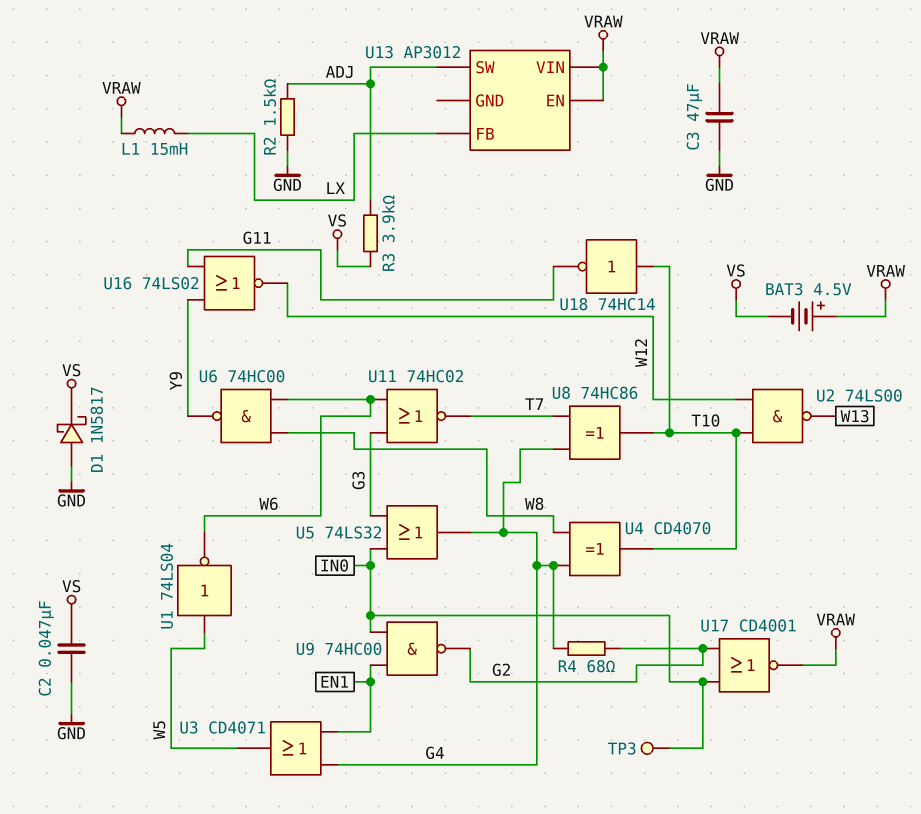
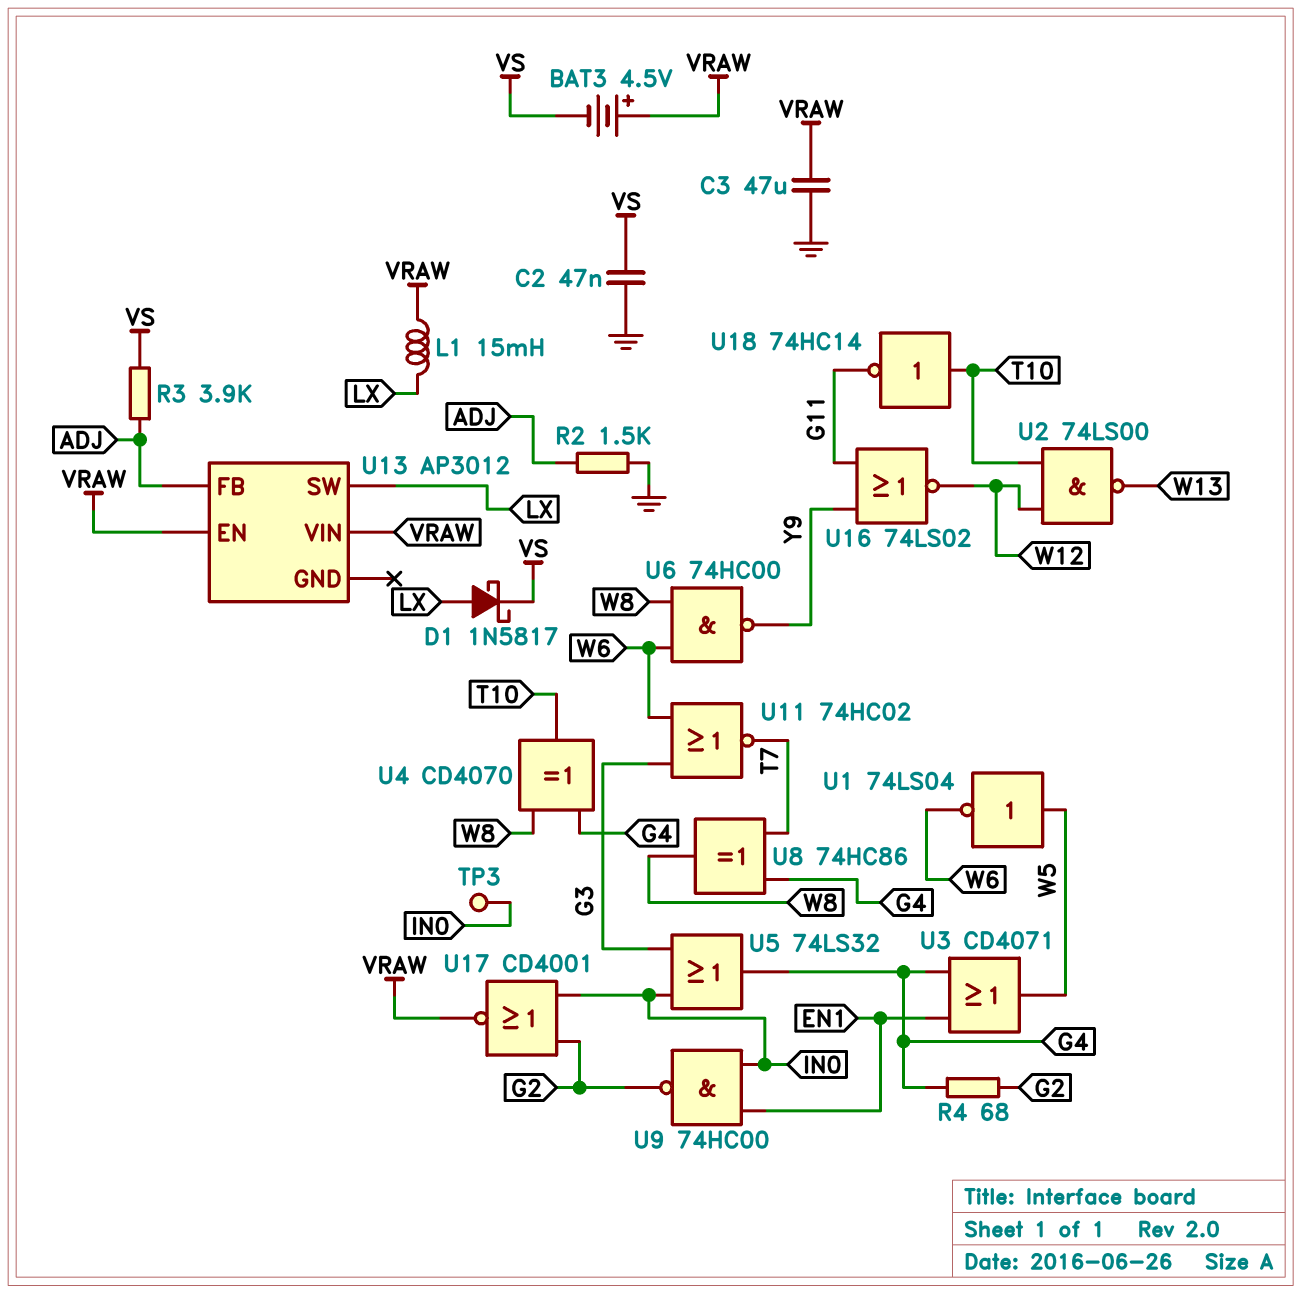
D1: schottky 1N5817 (A GND, K VS) -> schottky 1N5817 (A LX, K VS)
U8: XOR 74HC86 (in G4, in T7, out T10) -> XOR 74HC86 (in G4, in T7, out W8)
U13 pin FB: LX -> ADJ
U13 pin SW: ADJ -> LX

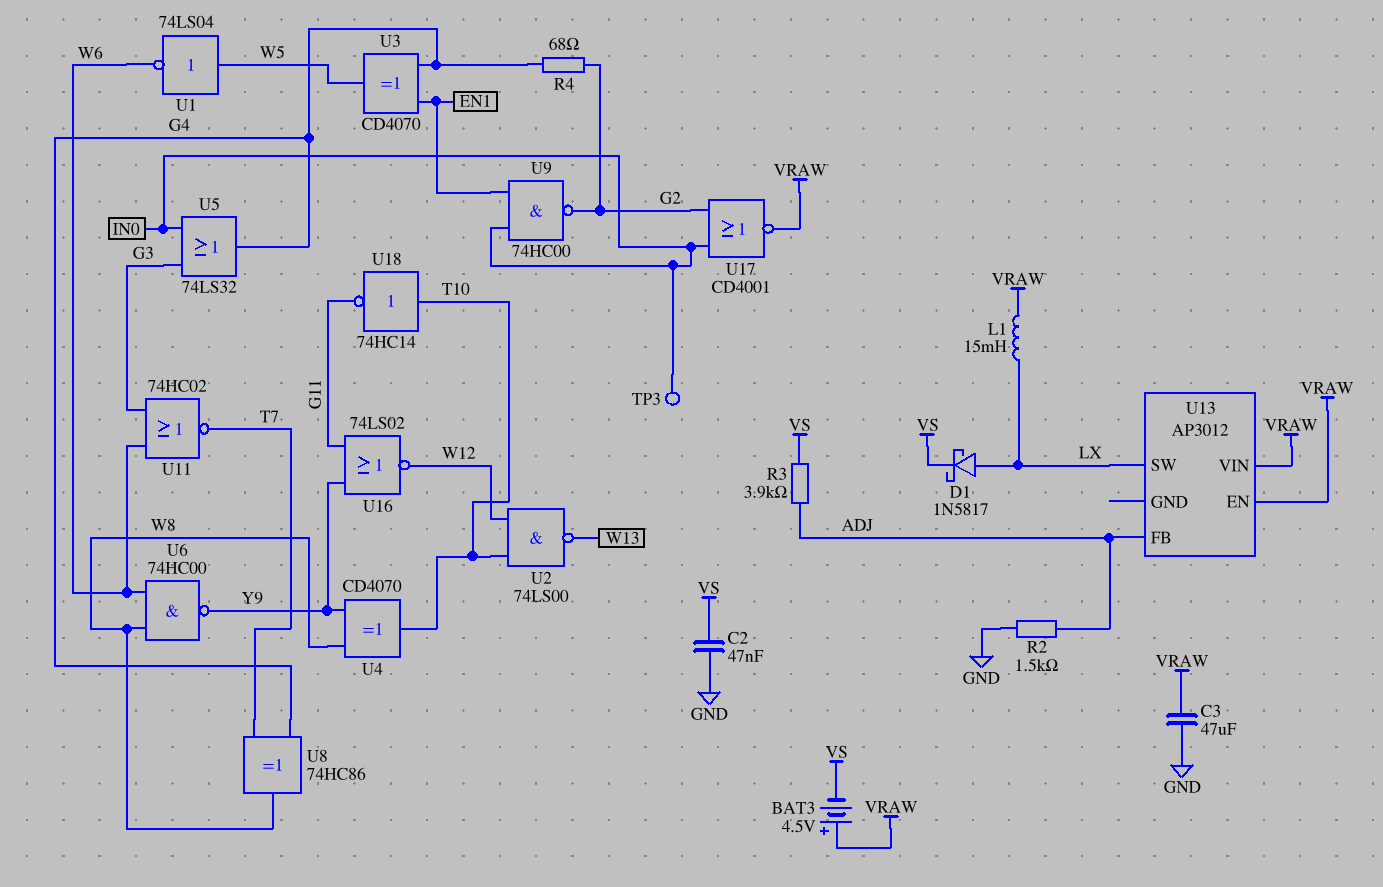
U3: OR CD4071 (in EN1, in G4, out W5) -> XOR CD4070 (in EN1, in G4, out W5)
U4: XOR CD4070 (in G4, in W8, out T10) -> XOR CD4070 (in W8, in Y9, out T10)

